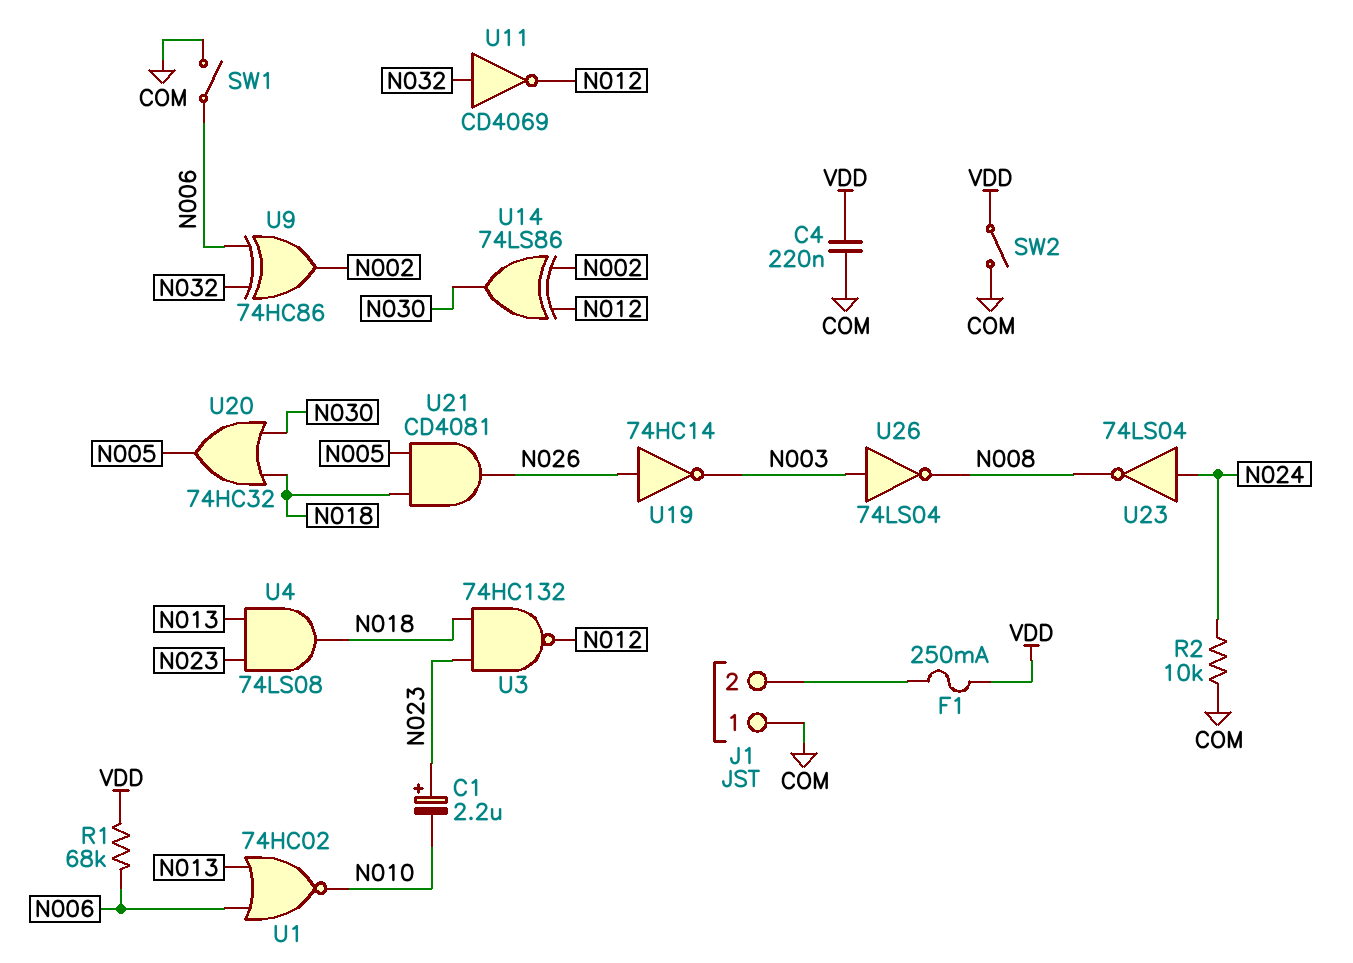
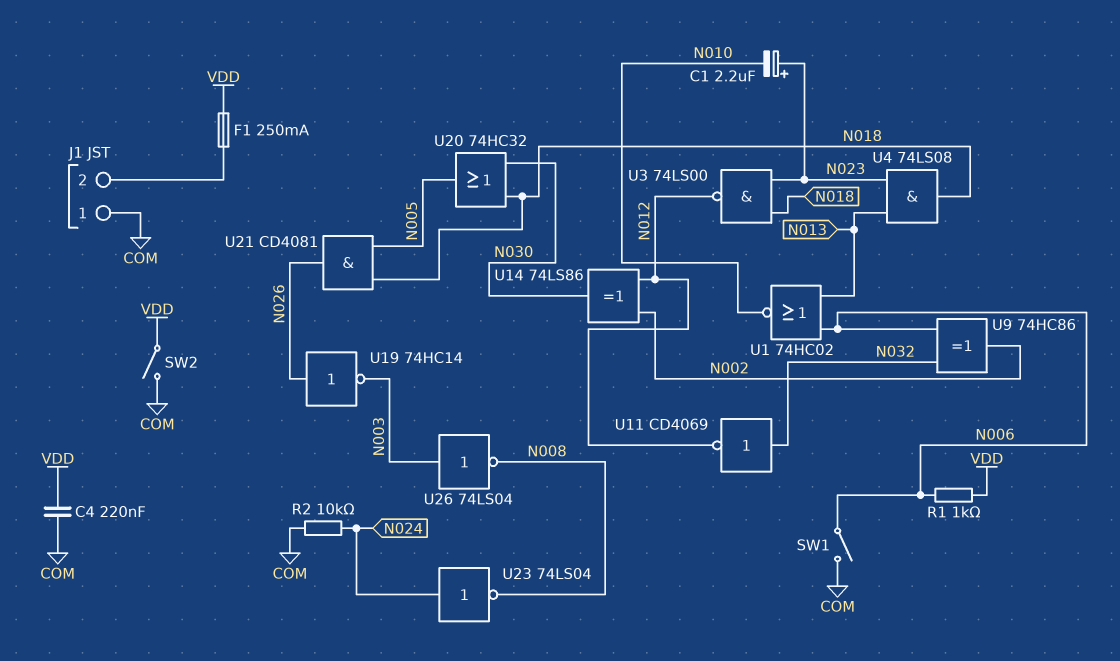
R1: 68k (N006, VDD) -> 1k (N006, VDD)
U3: NAND 74HC132 (in N018, in N023, out N012) -> NAND 74LS00 (in N018, in N023, out N012)

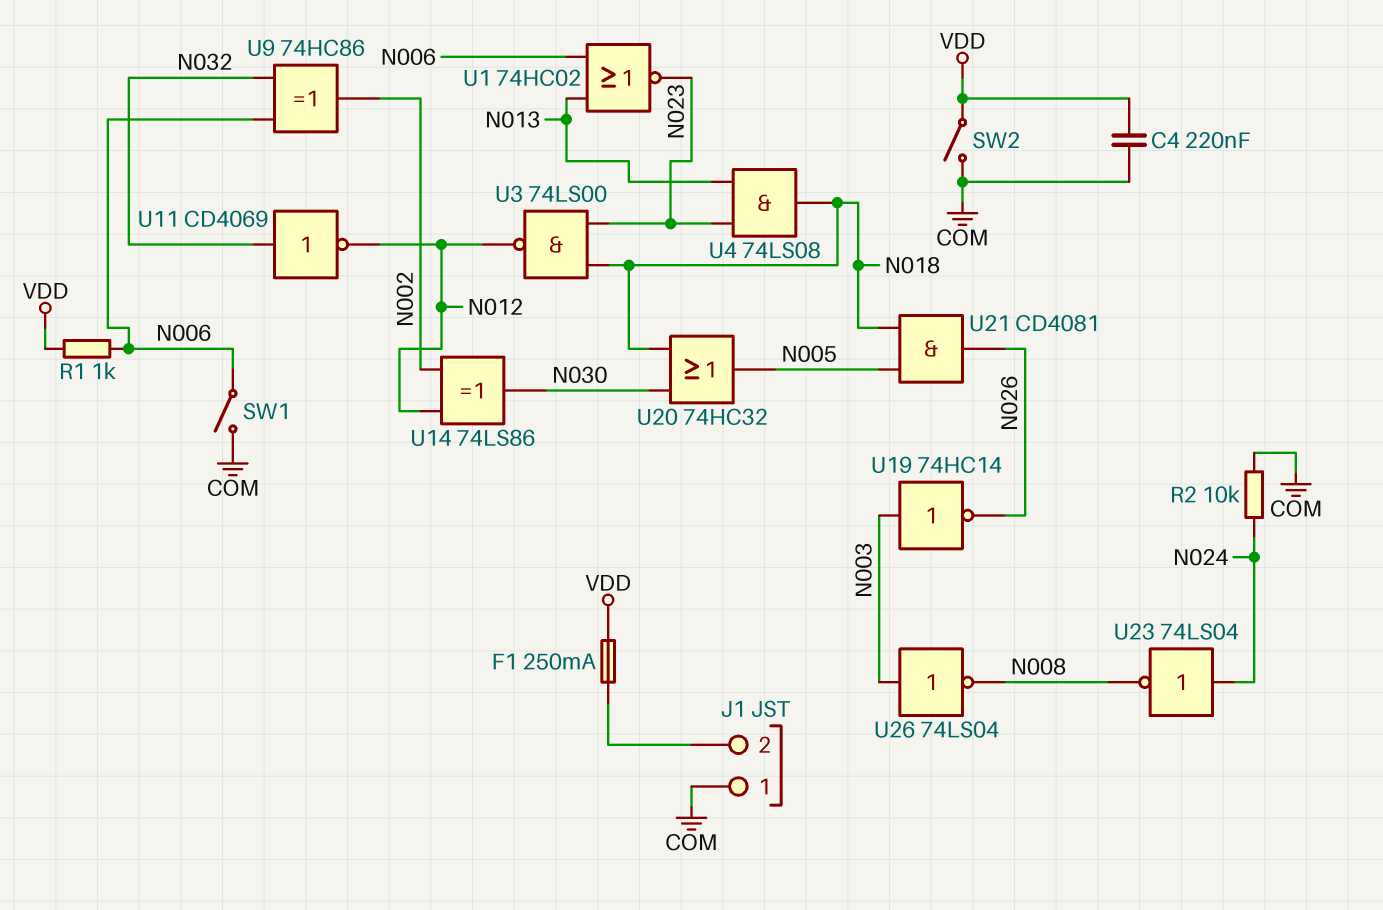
C1: 2.2uF (plus N023, minus N010) -> none
U1: NOR 74HC02 (in N006, in N013, out N010) -> NOR 74HC02 (in N006, in N013, out N023)
U19: NOT 74HC14 (in N026, out N003) -> NOT 74HC14 (in N003, out N026)

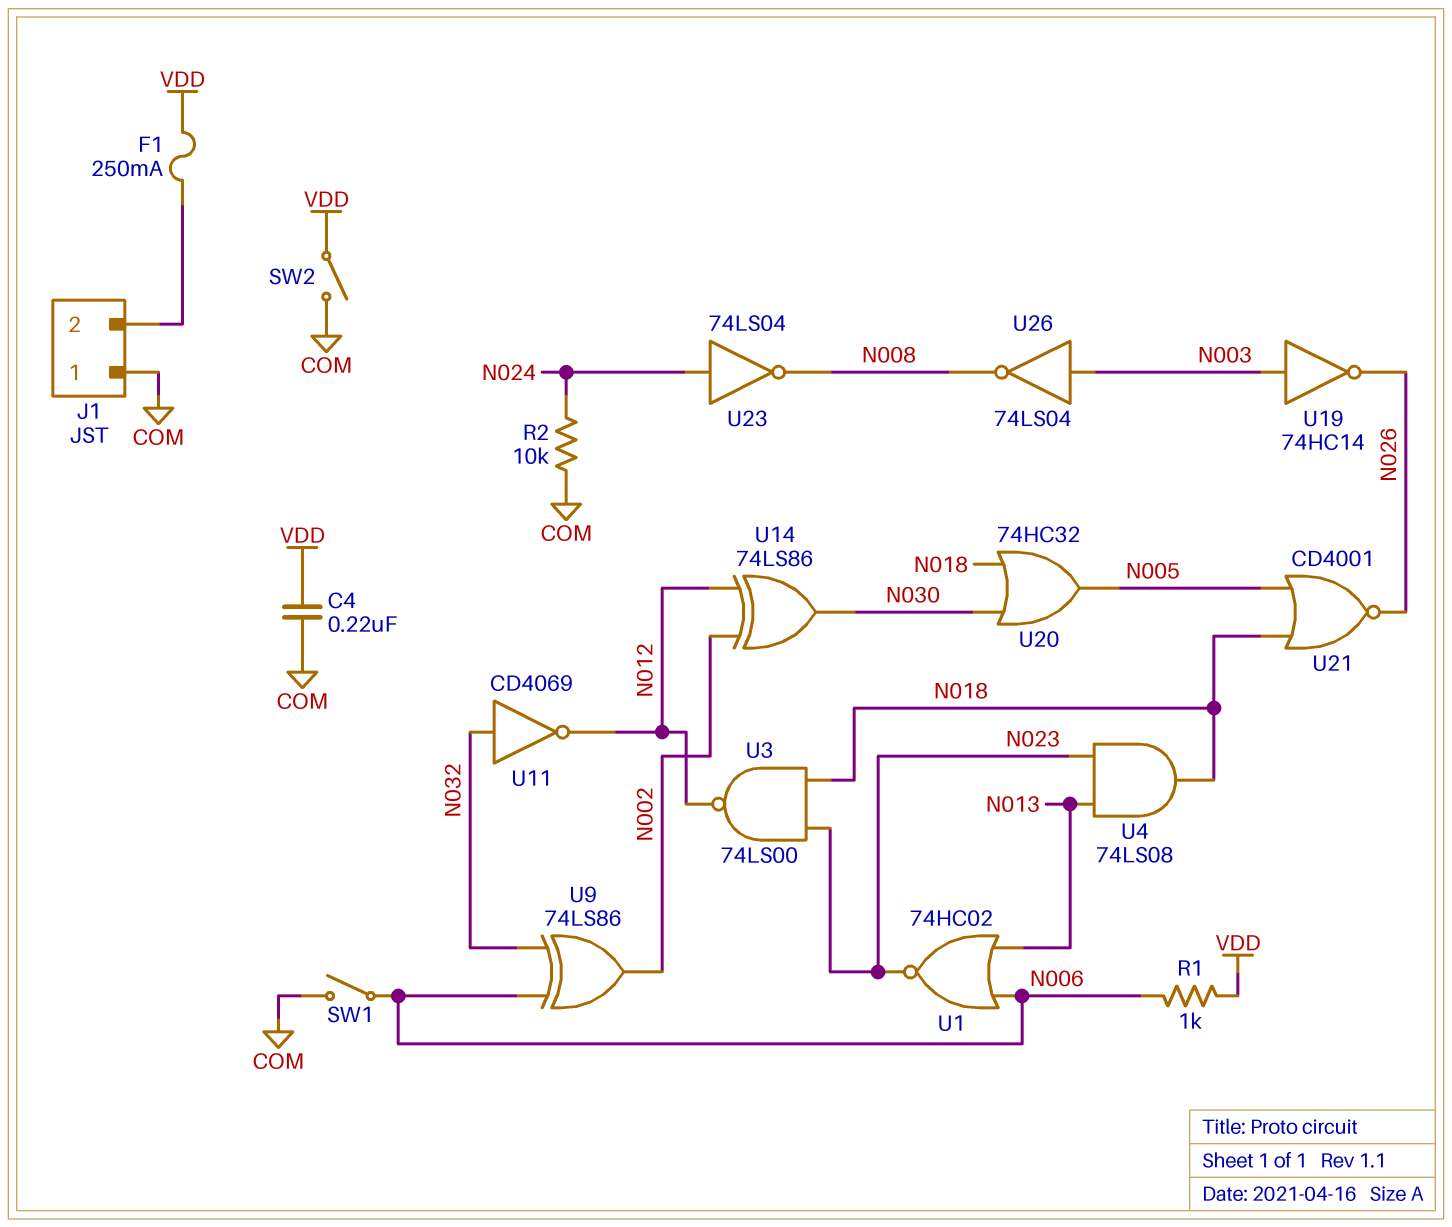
U9: XOR 74HC86 (in N006, in N032, out N002) -> XOR 74LS86 (in N006, in N032, out N002)
U21: AND CD4081 (in N005, in N018, out N026) -> NOR CD4001 (in N005, in N018, out N026)

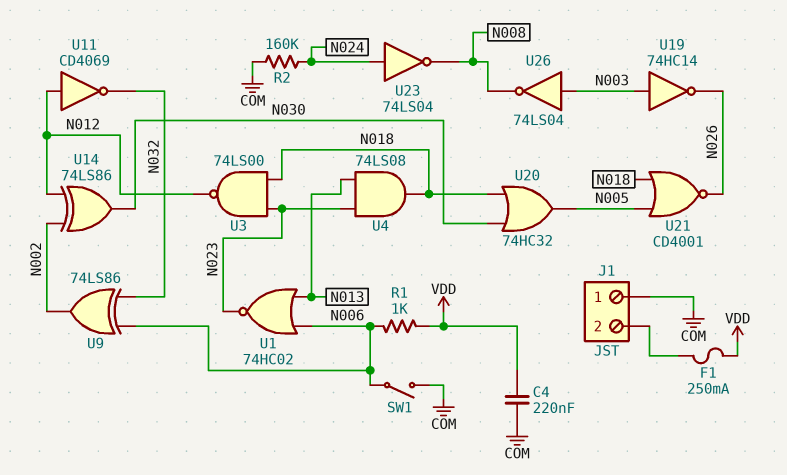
R2: 10k (COM, N024) -> 160k (COM, N024)
SW2: switch (COM, VDD) -> none
U11: NOT CD4069 (in N032, out N012) -> NOT CD4069 (in N012, out N032)

